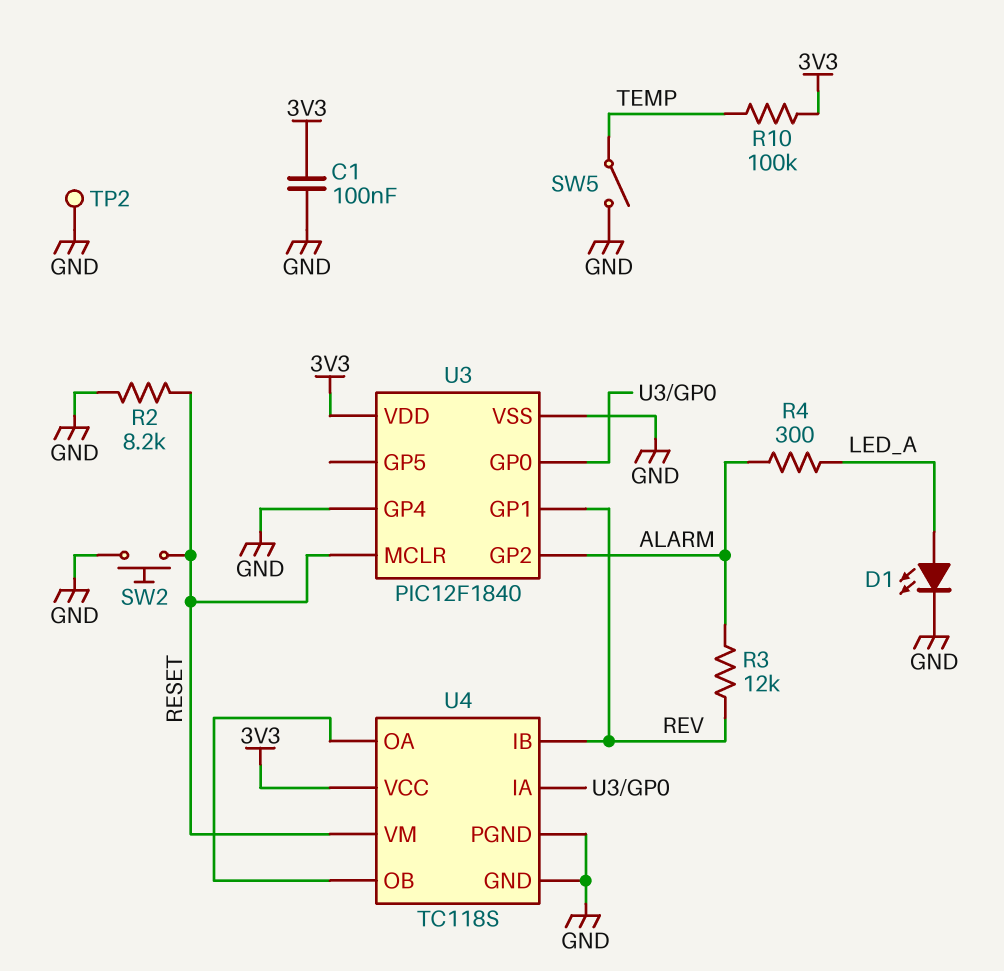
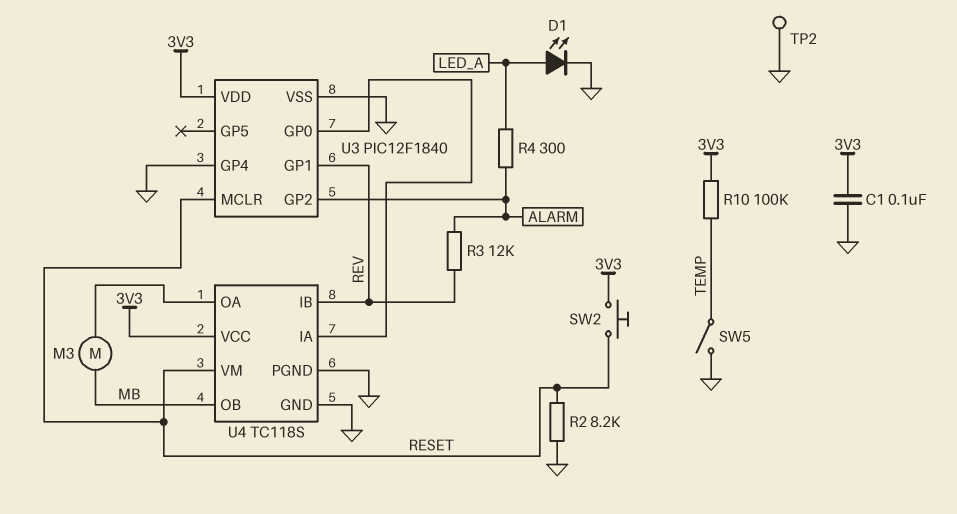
M3: none -> motor (MB, U4/OA)
SW2: button (GND, RESET) -> button (3V3, RESET)
U4 pin OB: U4/OA -> MB

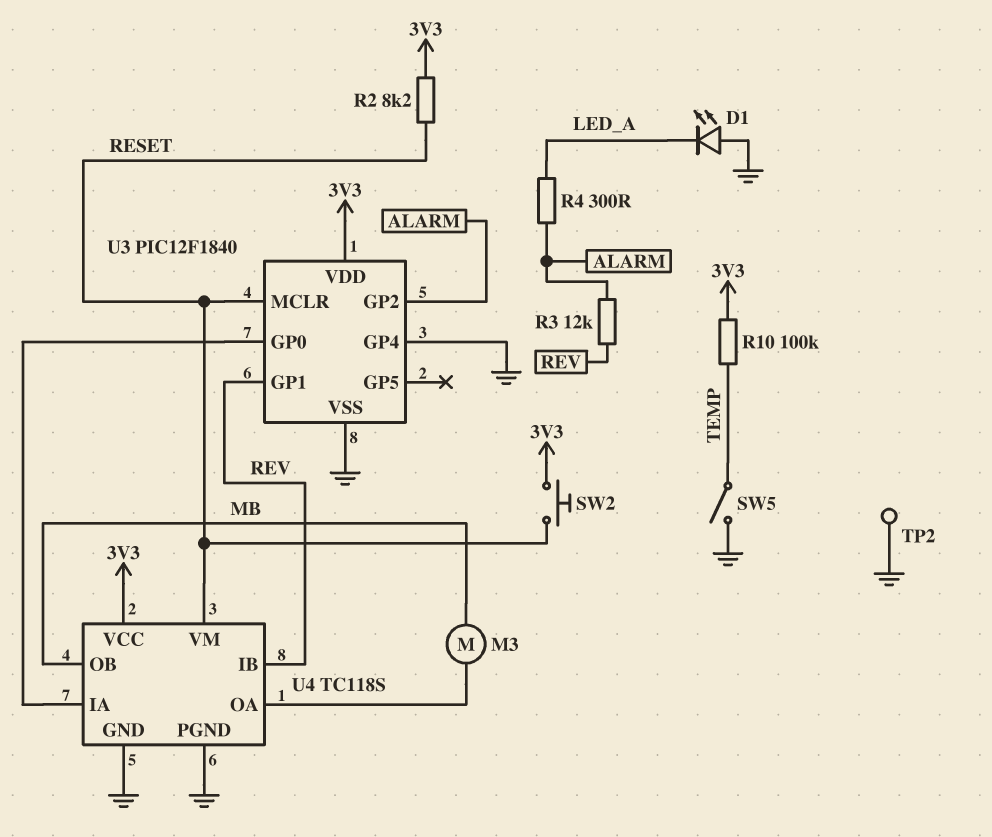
C1: 100nF (3V3, GND) -> none
D1: LED (A LED_A, K GND) -> LED (A GND, K LED_A)
R2: 8.2k (GND, RESET) -> 8.2k (3V3, RESET)

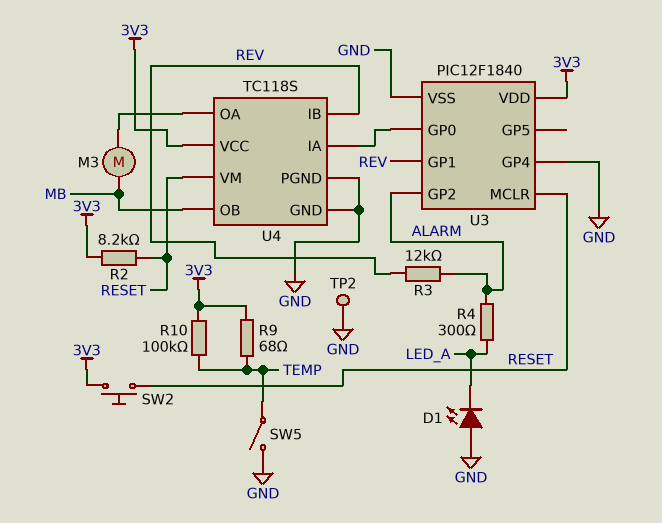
R9: none -> 68 (3V3, TEMP)

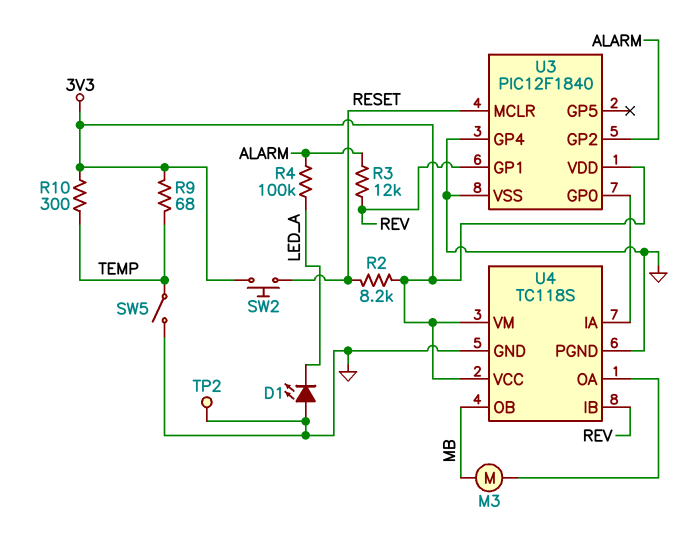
R4: 300 (ALARM, LED_A) -> 100k (ALARM, LED_A)
R10: 100k (3V3, TEMP) -> 300 (3V3, TEMP)
U4 pin VM: RESET -> 3V3

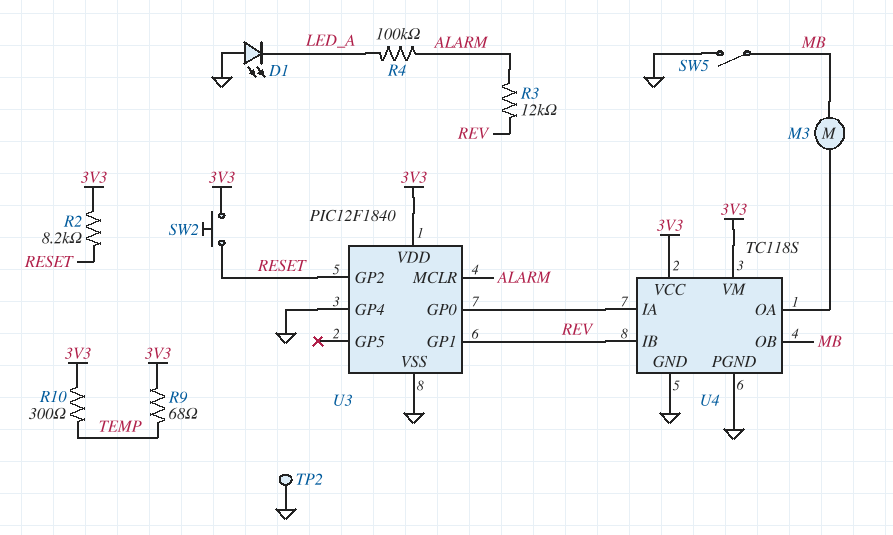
SW5: switch (GND, TEMP) -> switch (GND, MB)
U3 pin GP2: ALARM -> RESET
U3 pin MCLR: RESET -> ALARM

